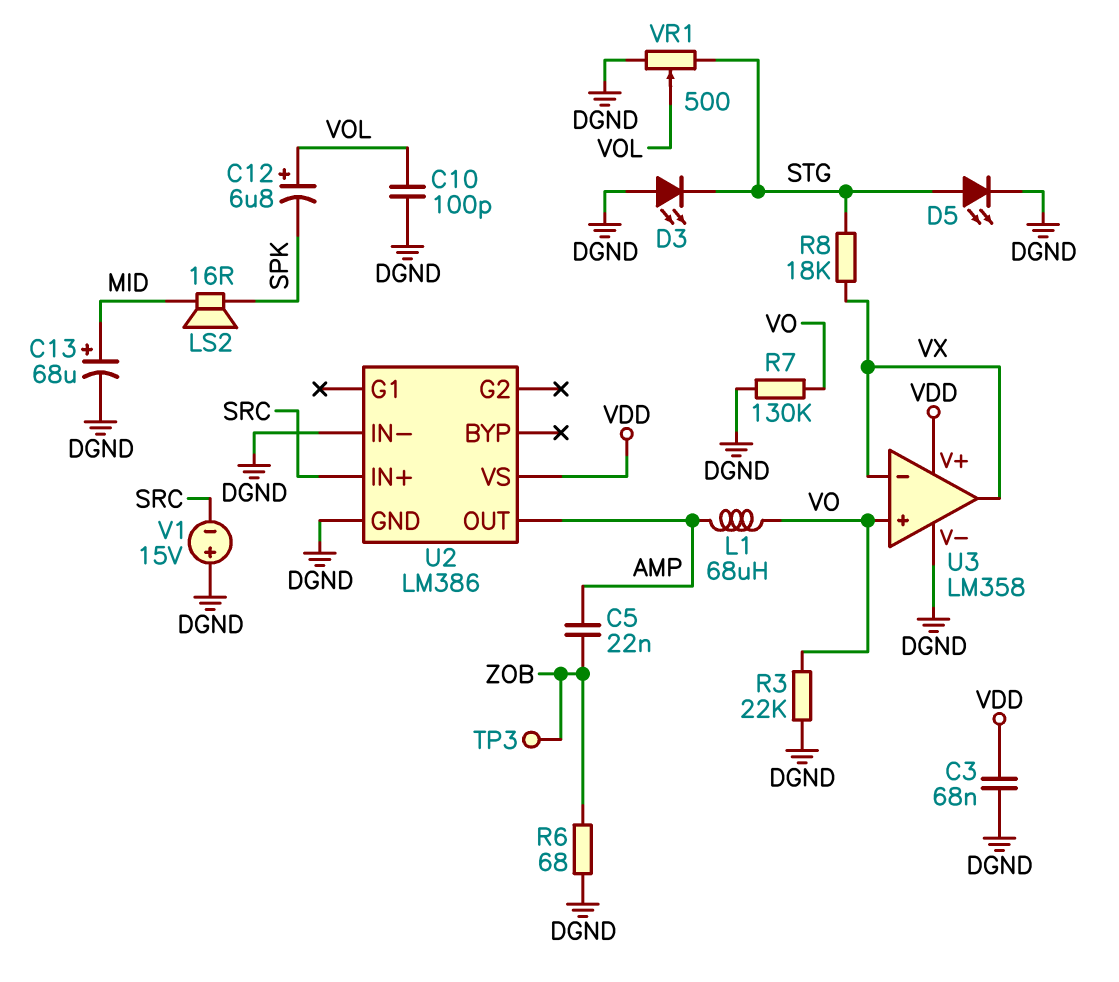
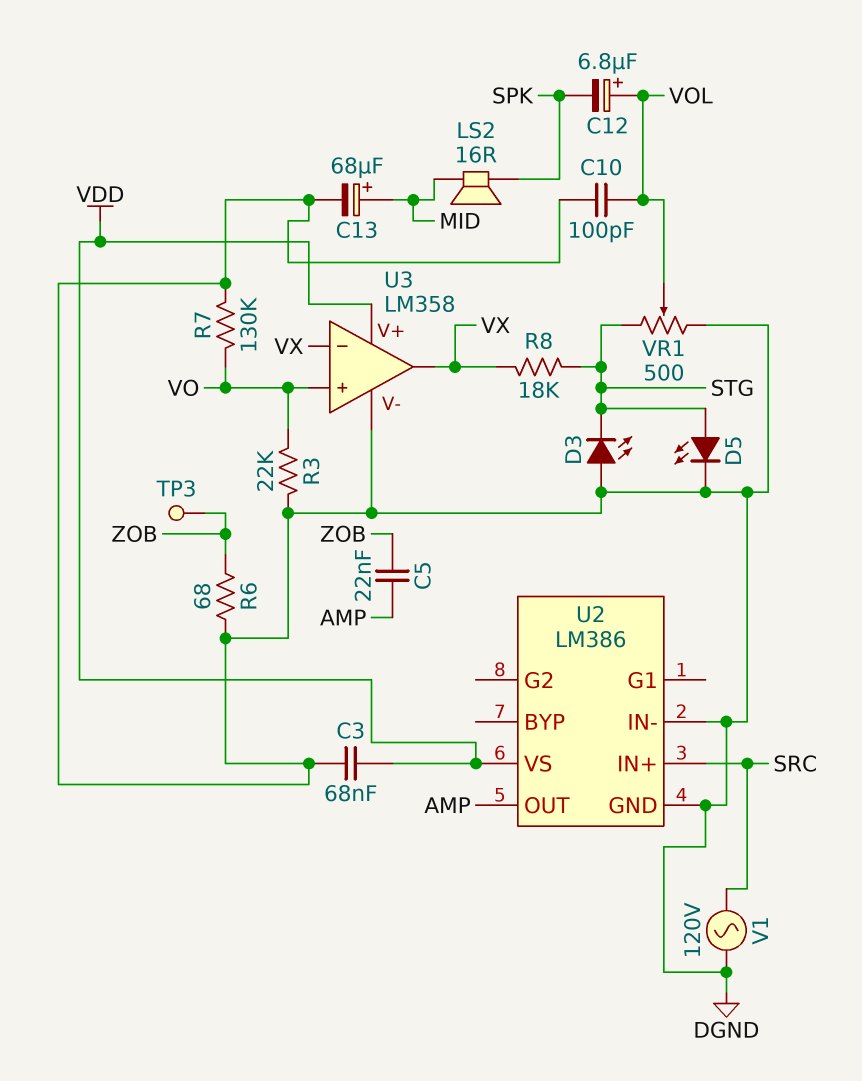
L1: 68uH (AMP, VO) -> none
V1: 15V (plus DGND, minus SRC) -> AC 120V (DGND, SRC)

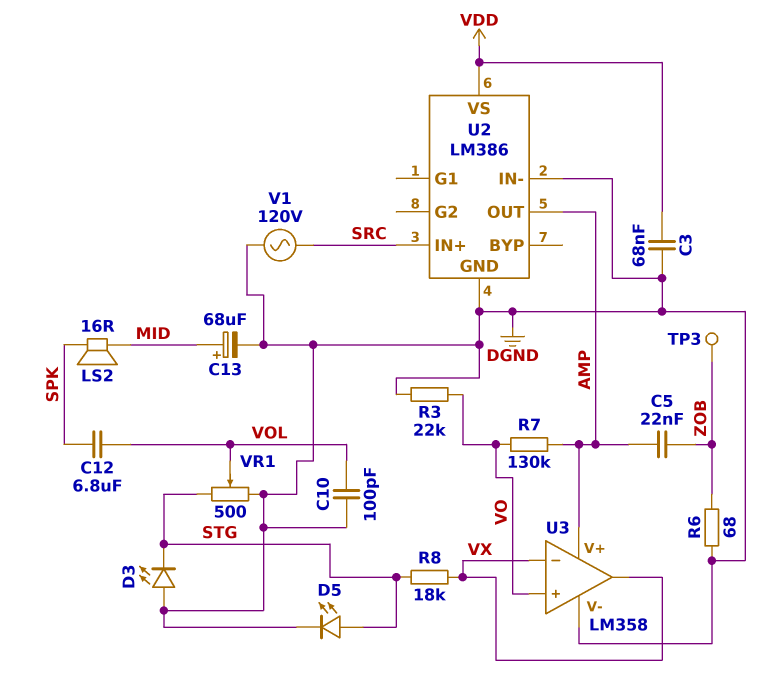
C12: 6.8uF (plus VOL, minus SPK) -> 6.8uF (SPK, VOL)
R7: 130k (DGND, VO) -> 130k (AMP, VO)
U3 pin V+: VDD -> AMP

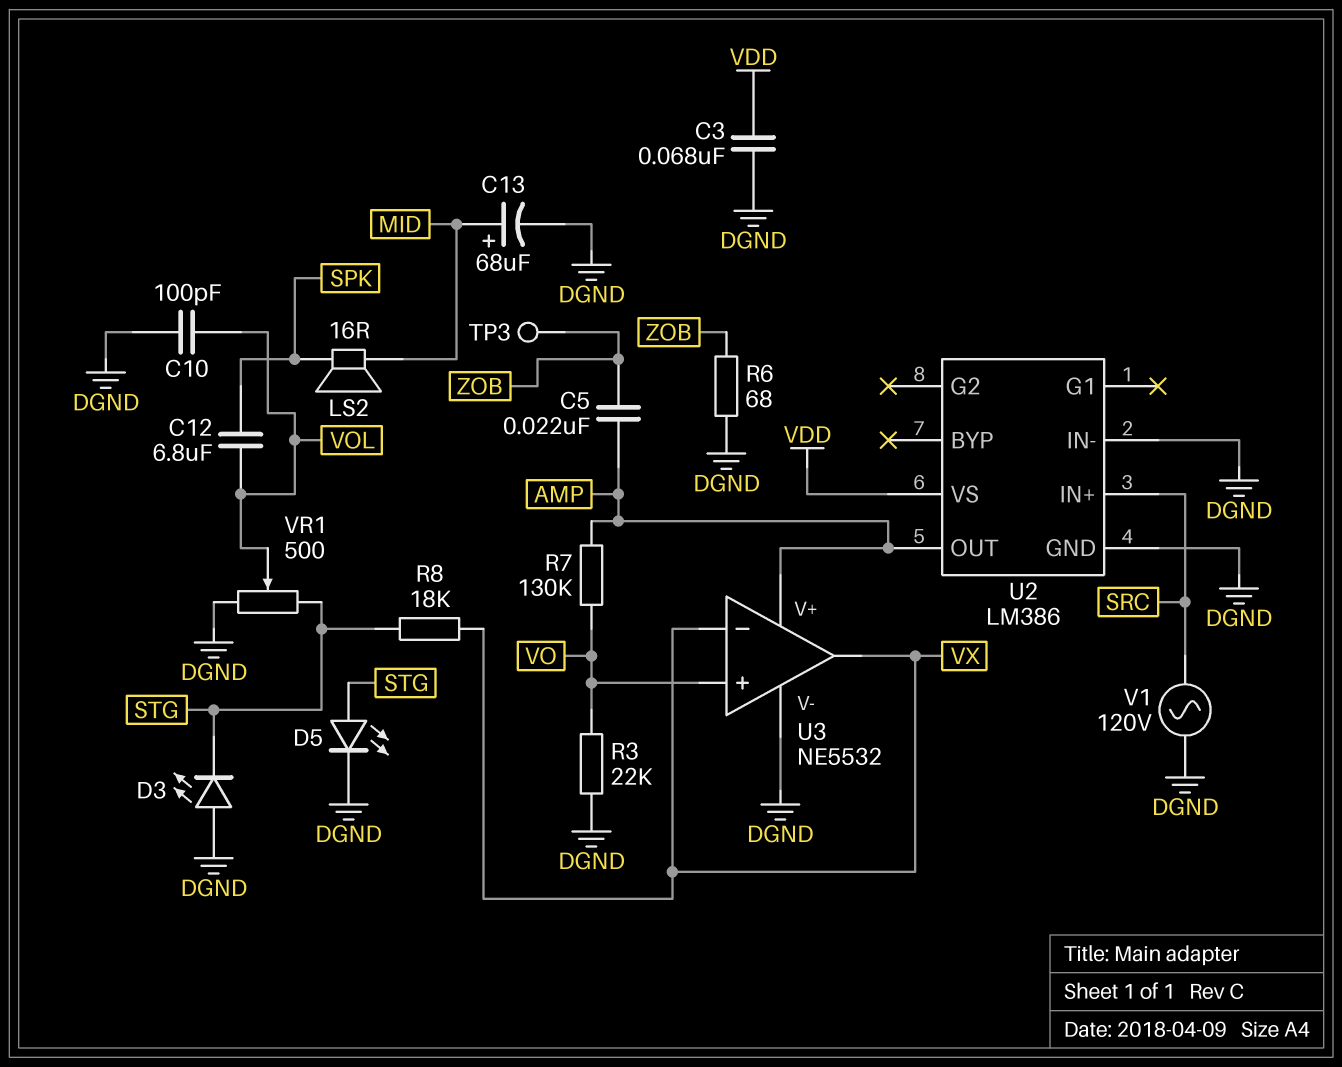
U3: LM358 -> NE5532

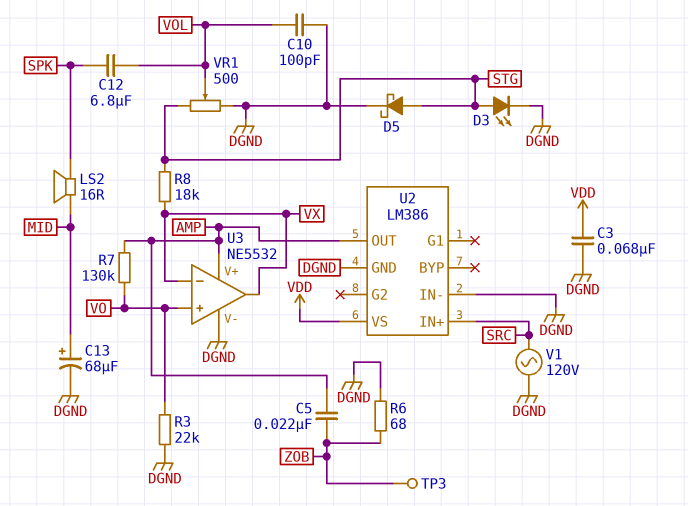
D3: LED (A DGND, K STG) -> LED (A STG, K DGND)
D5: LED (A STG, K DGND) -> schottky (A STG, K DGND)

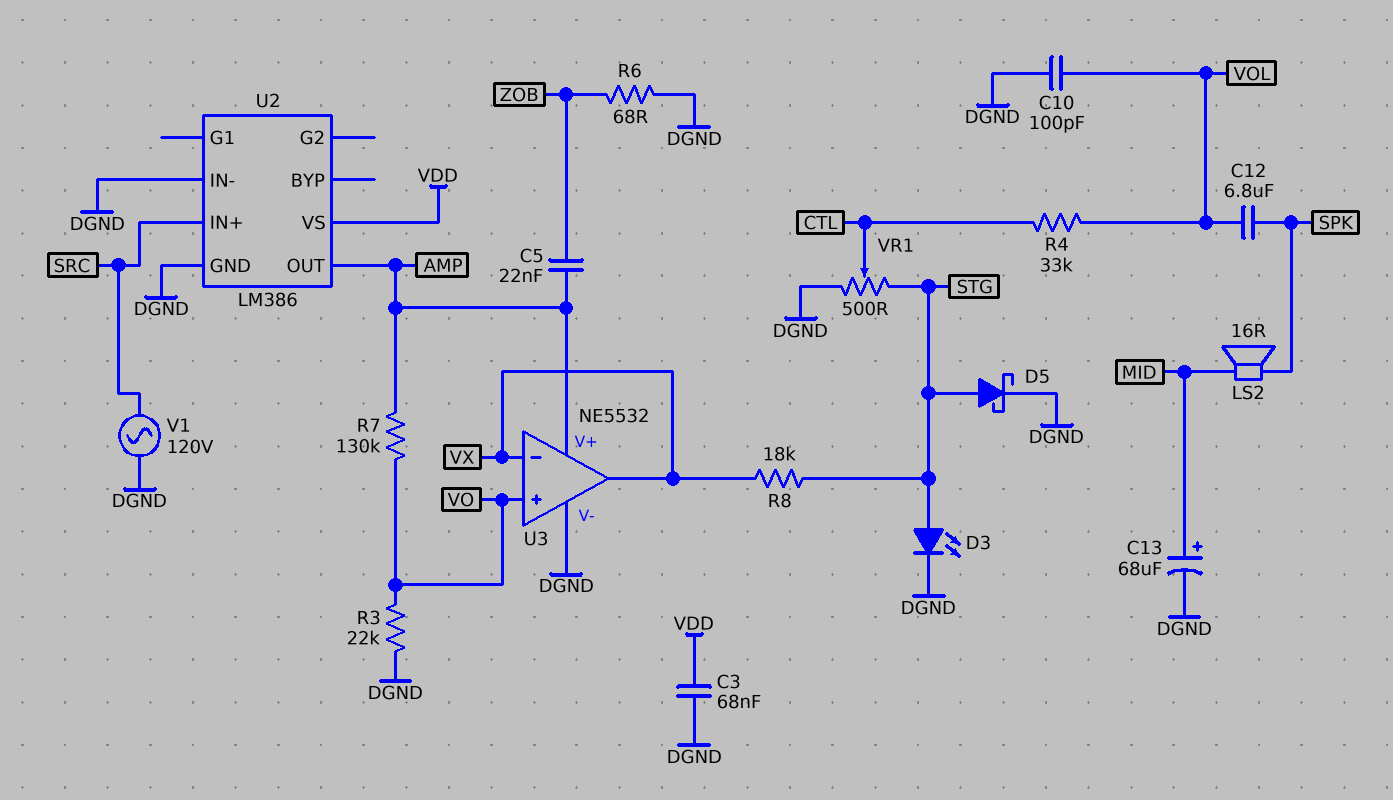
R4: none -> 33k (CTL, VOL)
TP3: test point (ZOB) -> none
VR1: 500 (DGND, STG, wiper VOL) -> 500 (DGND, STG, wiper CTL)

